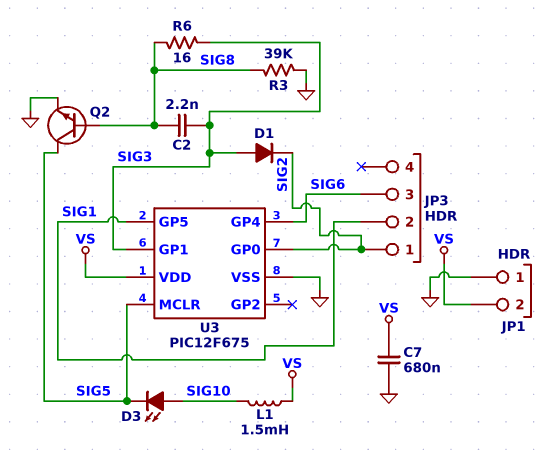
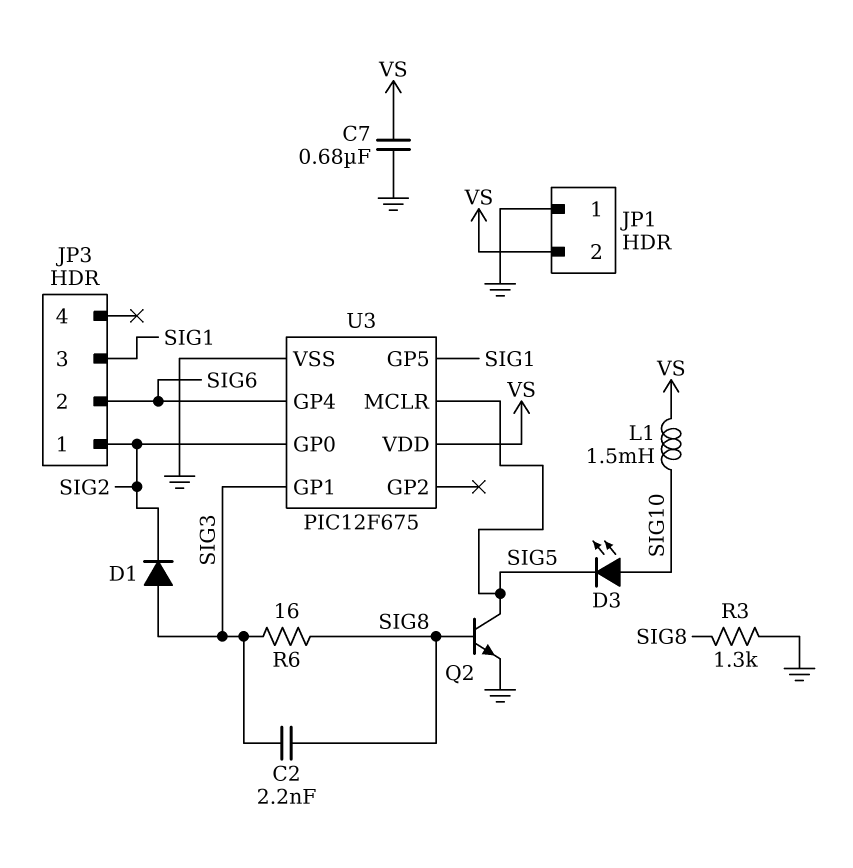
JP3 pin 2: SIG1 -> SIG6
JP3 pin 3: SIG6 -> SIG1
R3: 39k (GND, SIG8) -> 1.3k (GND, SIG8)

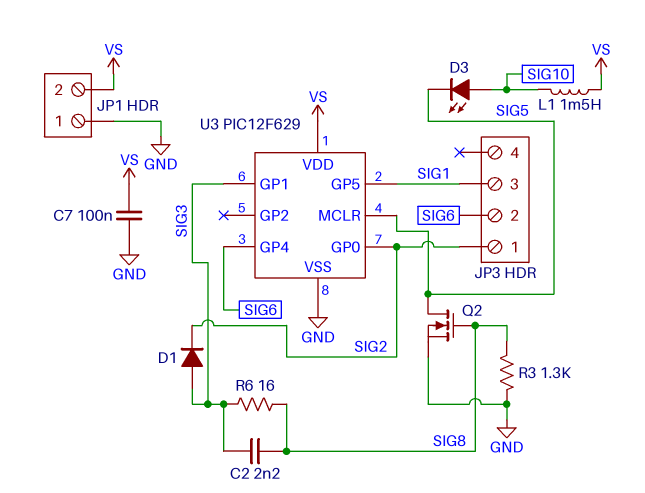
C7: 680nF (GND, VS) -> 100nF (GND, VS)
Q2: NPN (B SIG8, C SIG5, E GND) -> NMOS (G SIG8, D SIG5, S GND)
U3: PIC12F675 -> PIC12F629

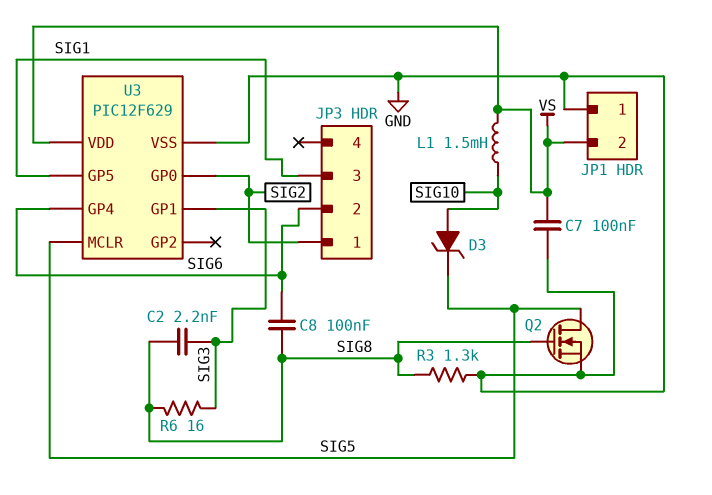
C8: none -> 100nF (SIG6, SIG8)
D1: diode (A SIG3, K SIG2) -> none
D3: LED (A SIG10, K SIG5) -> zener (A SIG10, K SIG5)

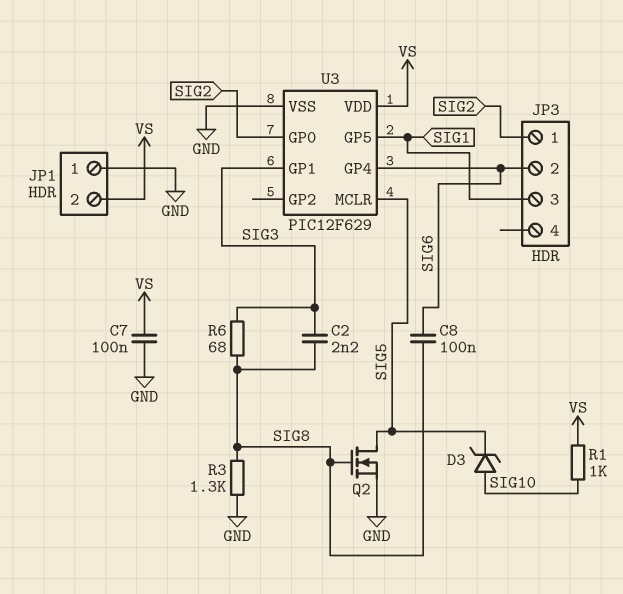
L1: 1.5mH (SIG10, VS) -> none
R1: none -> 1k (SIG10, VS)
R6: 16 (SIG3, SIG8) -> 68 (SIG3, SIG8)

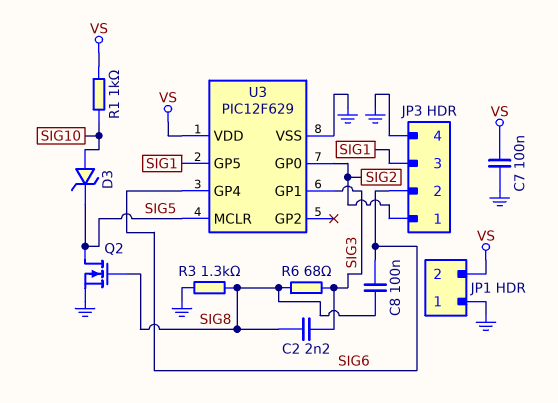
JP3 pin 4: none -> GND

